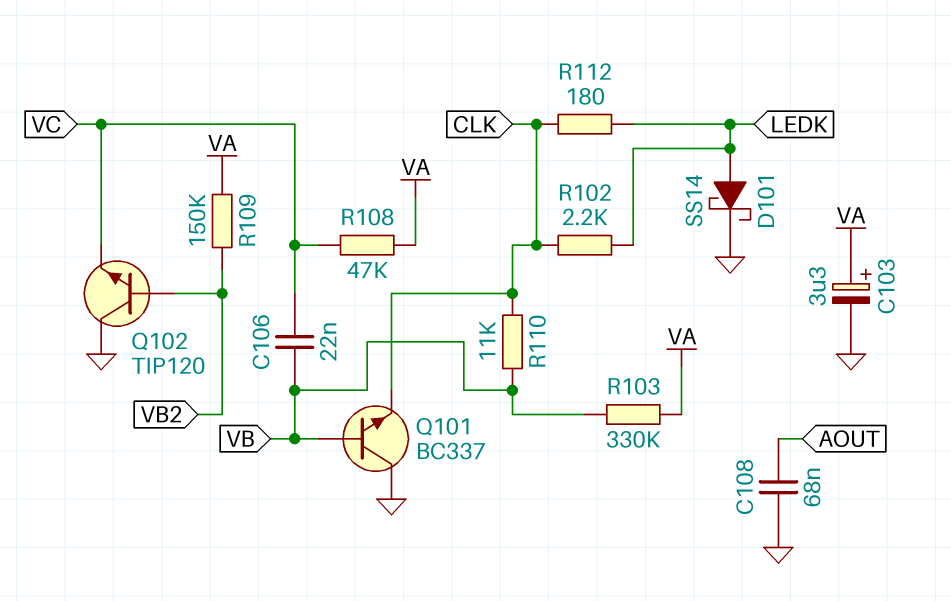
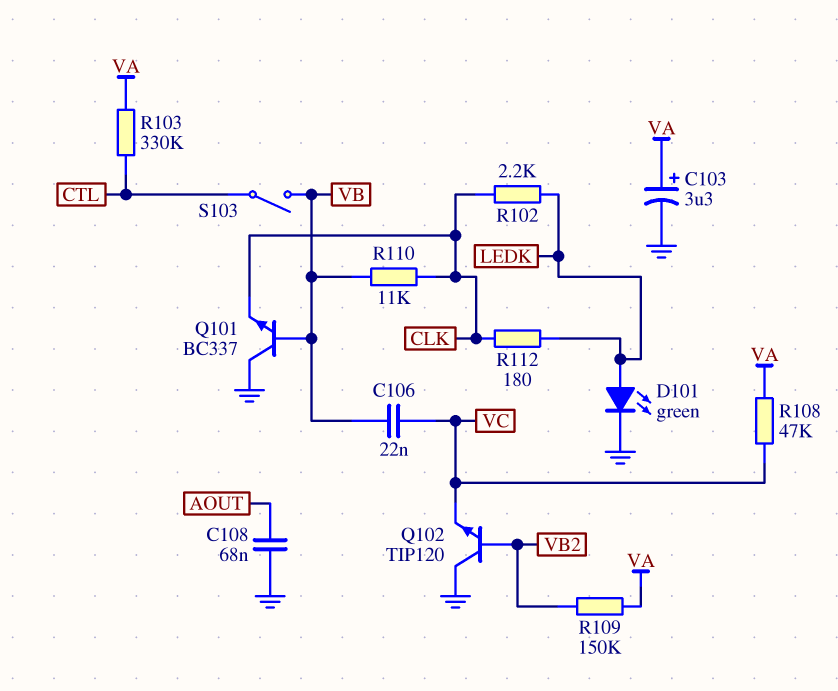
D101: schottky SS14 (A LEDK, K GND) -> LED green (A LEDK, K GND)
R103: 330k (VA, VB) -> 330k (CTL, VA)
S103: none -> switch (CTL, VB)

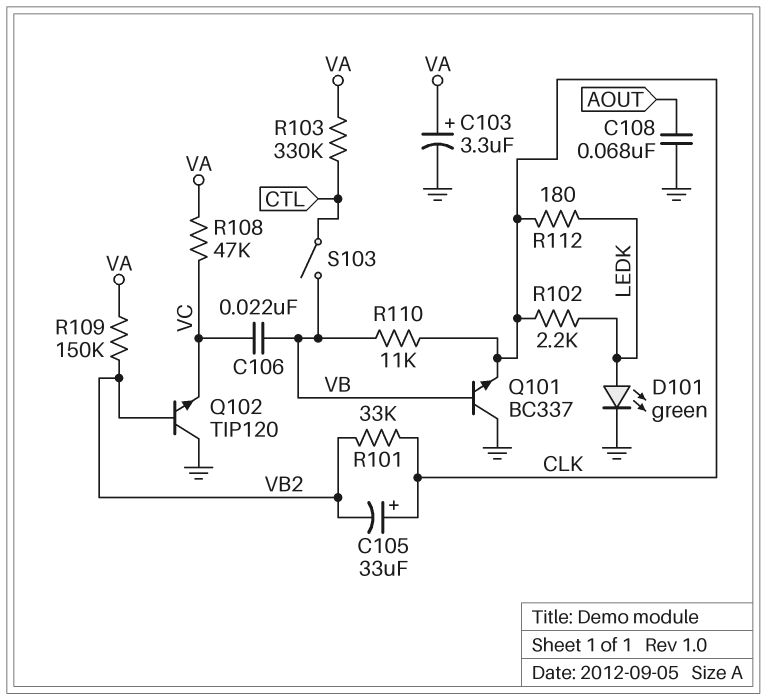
C105: none -> 33uF (plus CLK, minus VB2)
R101: none -> 33k (CLK, VB2)

